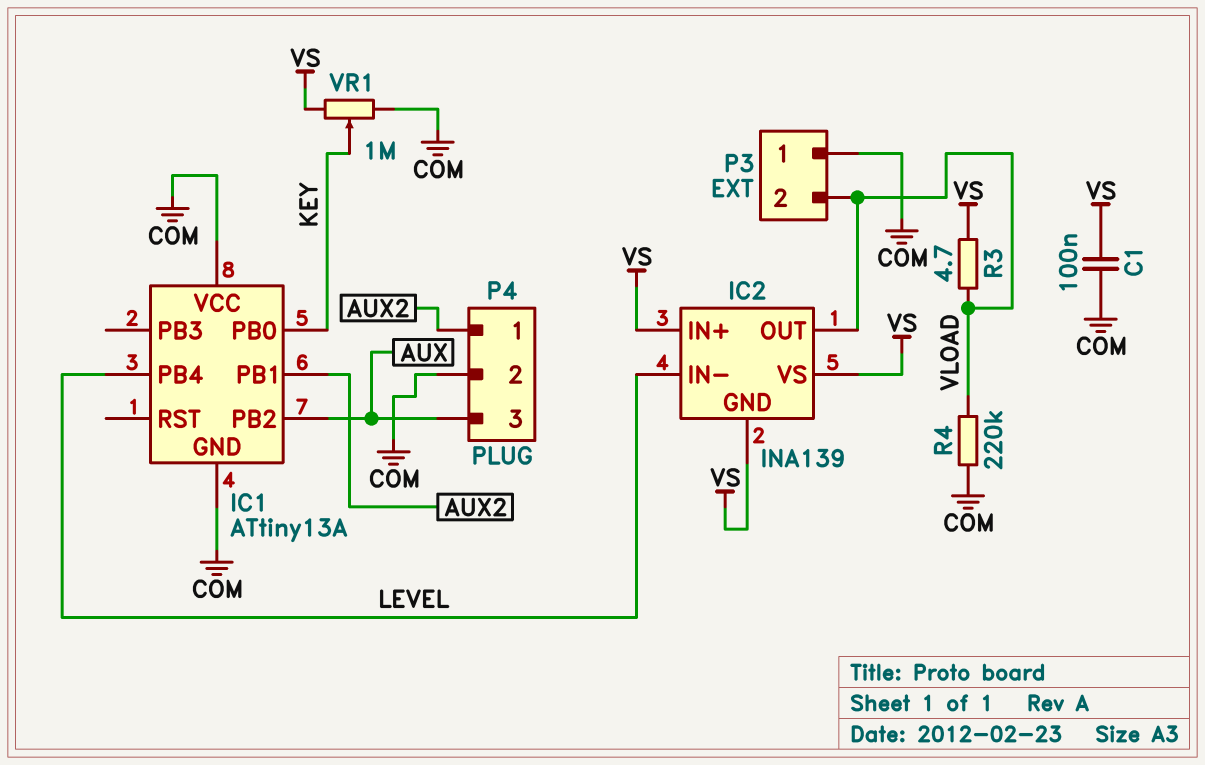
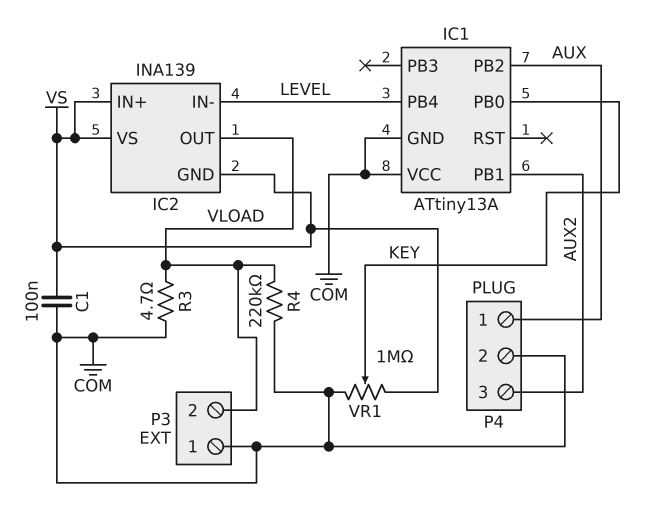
P4 pin 1: AUX2 -> AUX
P4 pin 3: AUX -> AUX2
R3: 4.7 (VLOAD, VS) -> 4.7 (COM, VLOAD)

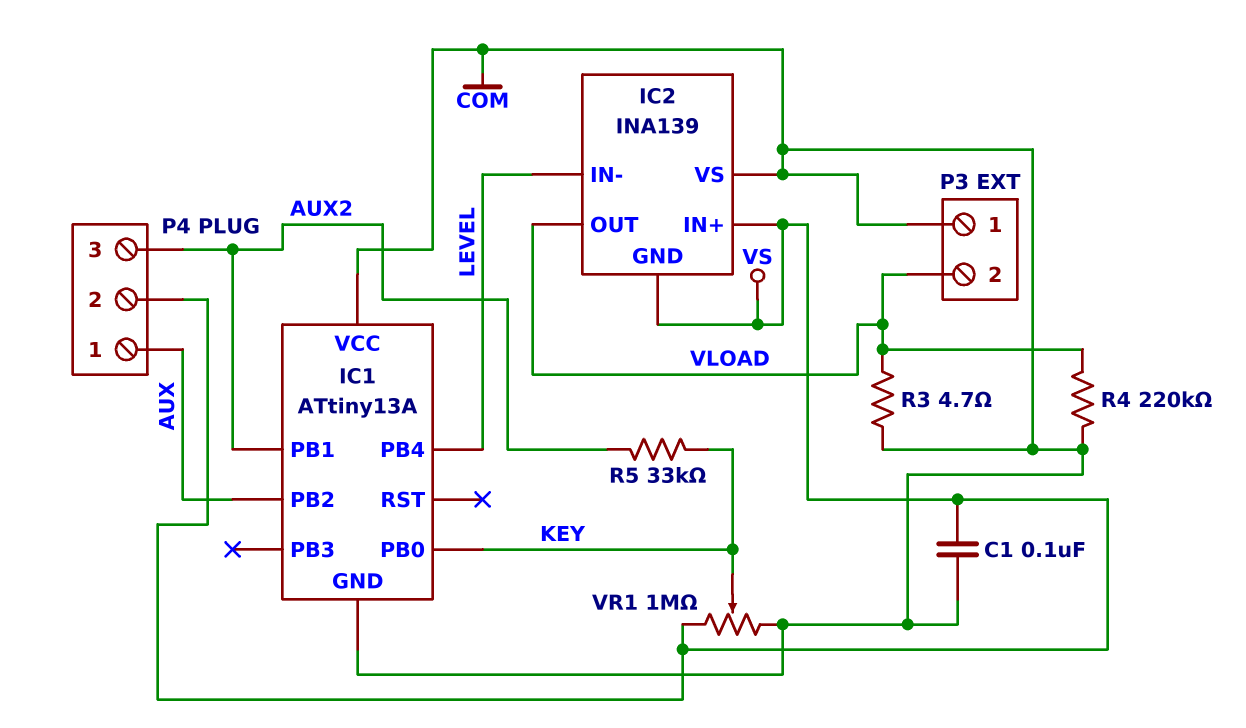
IC2 pin VS: VS -> COM
P4 pin 2: COM -> VS
R5: none -> 33k (AUX2, KEY)

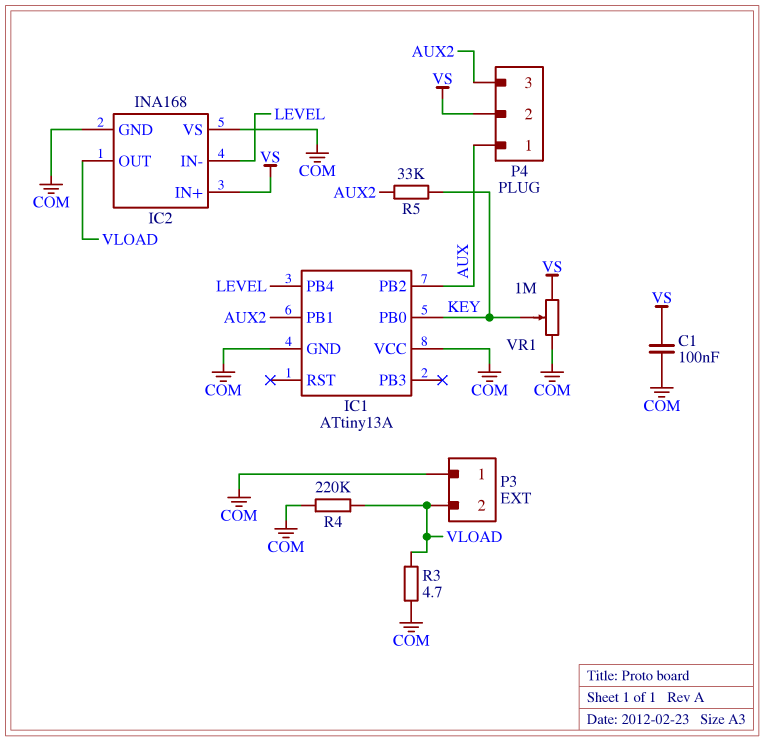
IC2: INA139 -> INA168
IC2 pin GND: VS -> COM

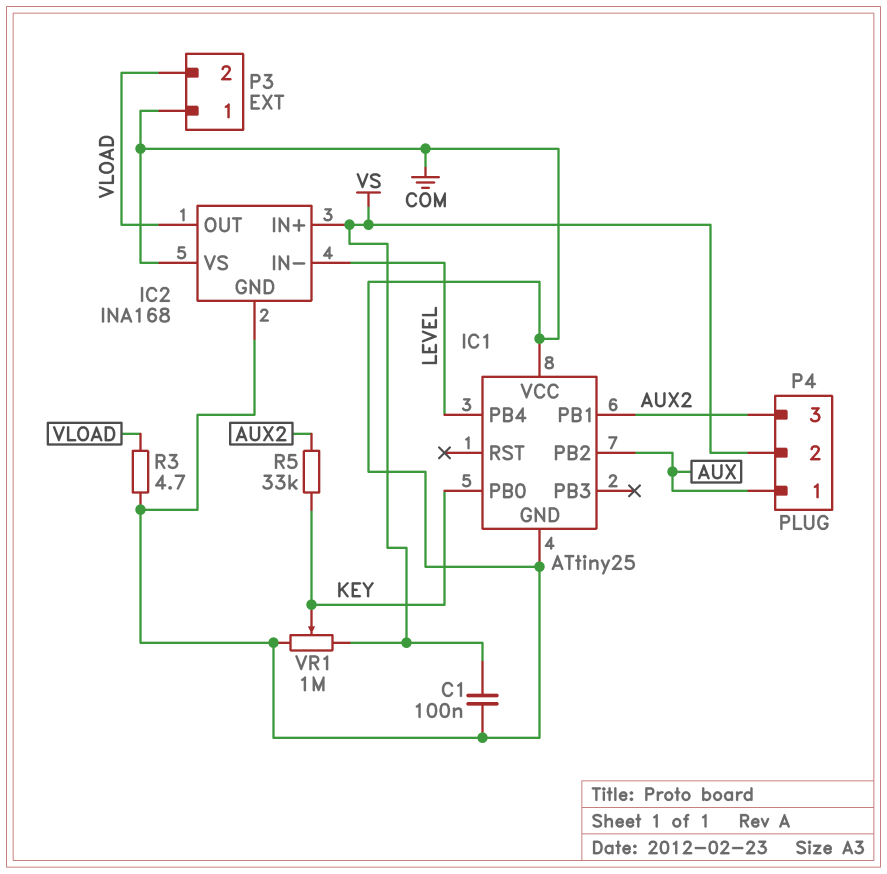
IC1: ATtiny13A -> ATtiny25
R4: 220k (COM, VLOAD) -> none

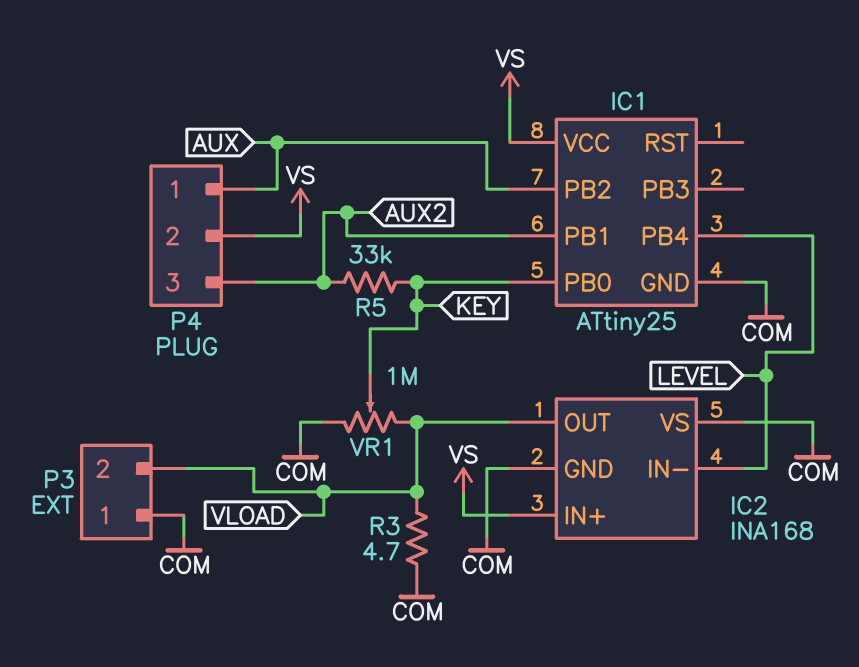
C1: 100nF (COM, VS) -> none
IC1 pin VCC: COM -> VS
VR1: 1M (COM, VS, wiper KEY) -> 1M (COM, VLOAD, wiper KEY)

